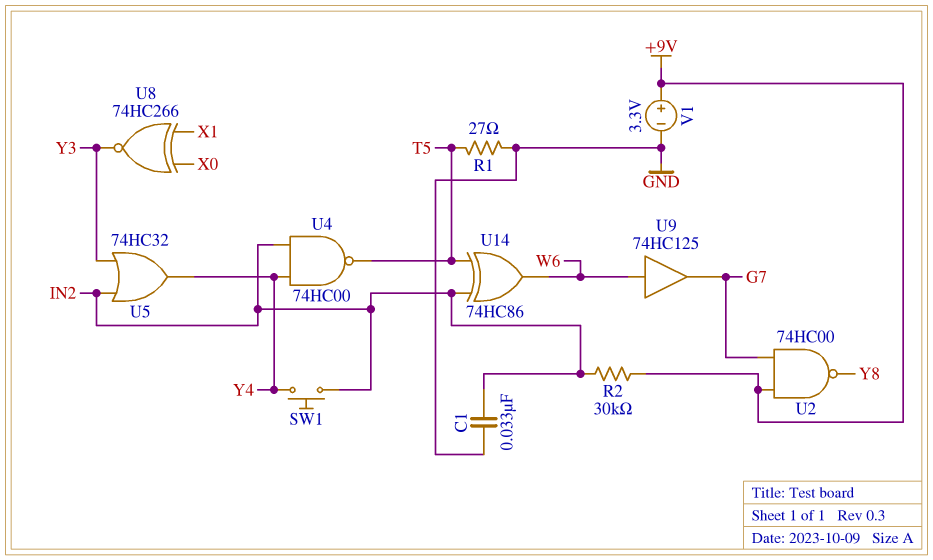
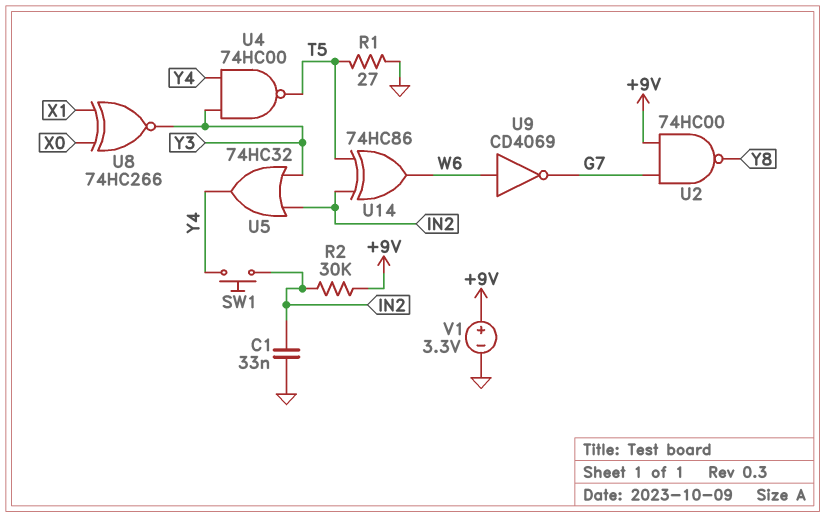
U4: NAND 74HC00 (in IN2, in Y4, out T5) -> NAND 74HC00 (in Y3, in Y4, out T5)
U9: buffer 74HC125 (in W6, out G7) -> NOT CD4069 (in W6, out G7)

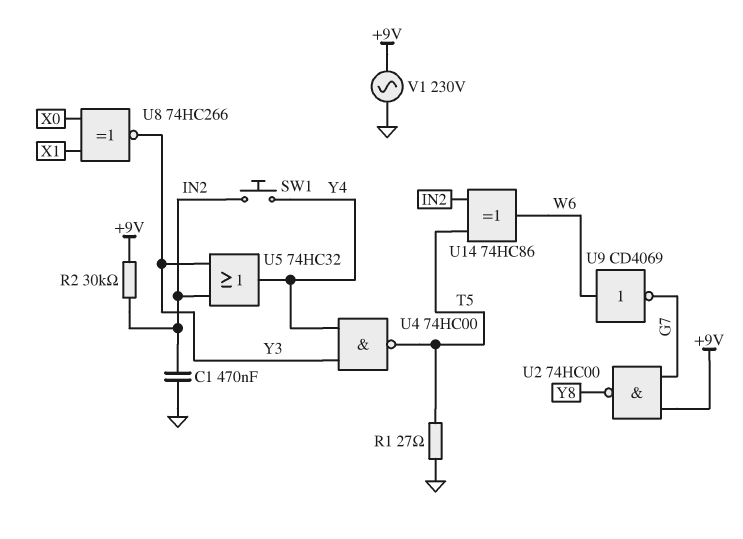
C1: 33nF (GND, IN2) -> 470nF (GND, IN2)
V1: 3.3V (plus +9V, minus GND) -> AC 230V (+9V, GND)

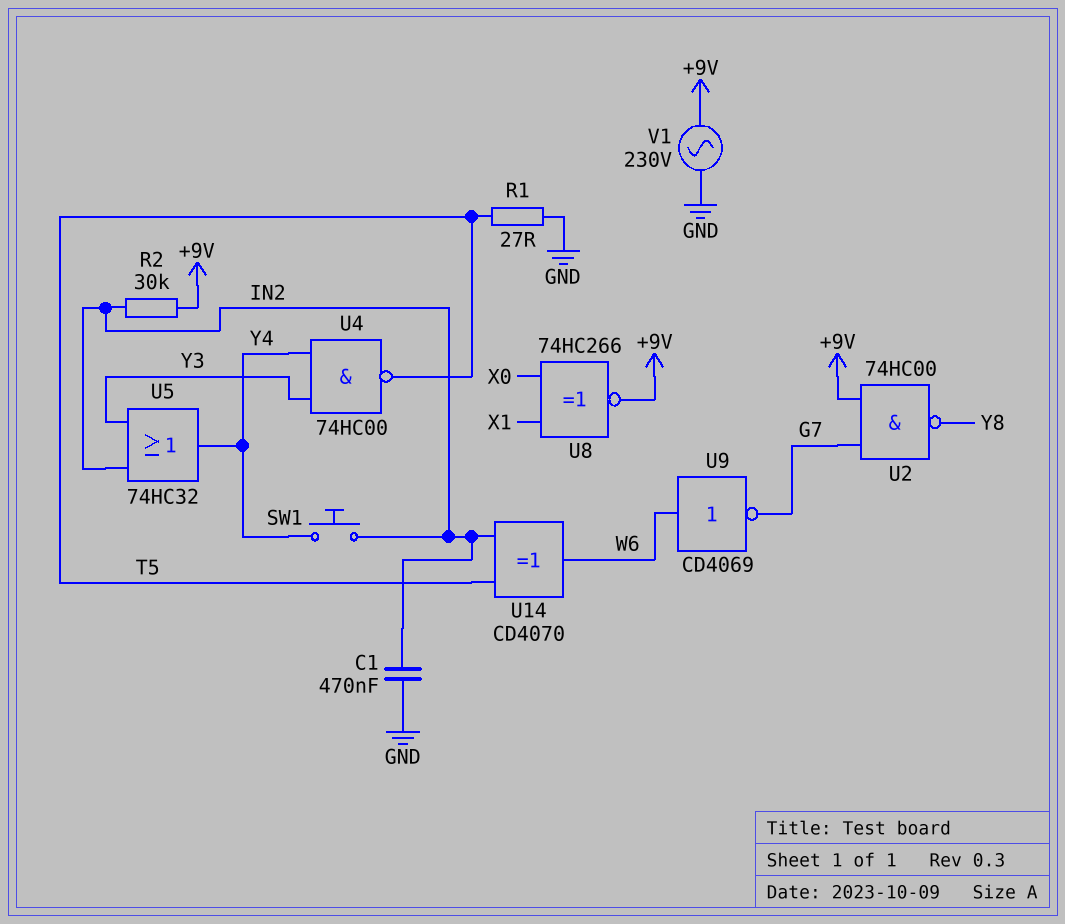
U8: XNOR 74HC266 (in X0, in X1, out Y3) -> XNOR 74HC266 (in X0, in X1, out +9V)
U14: XOR 74HC86 (in IN2, in T5, out W6) -> XOR CD4070 (in IN2, in T5, out W6)

